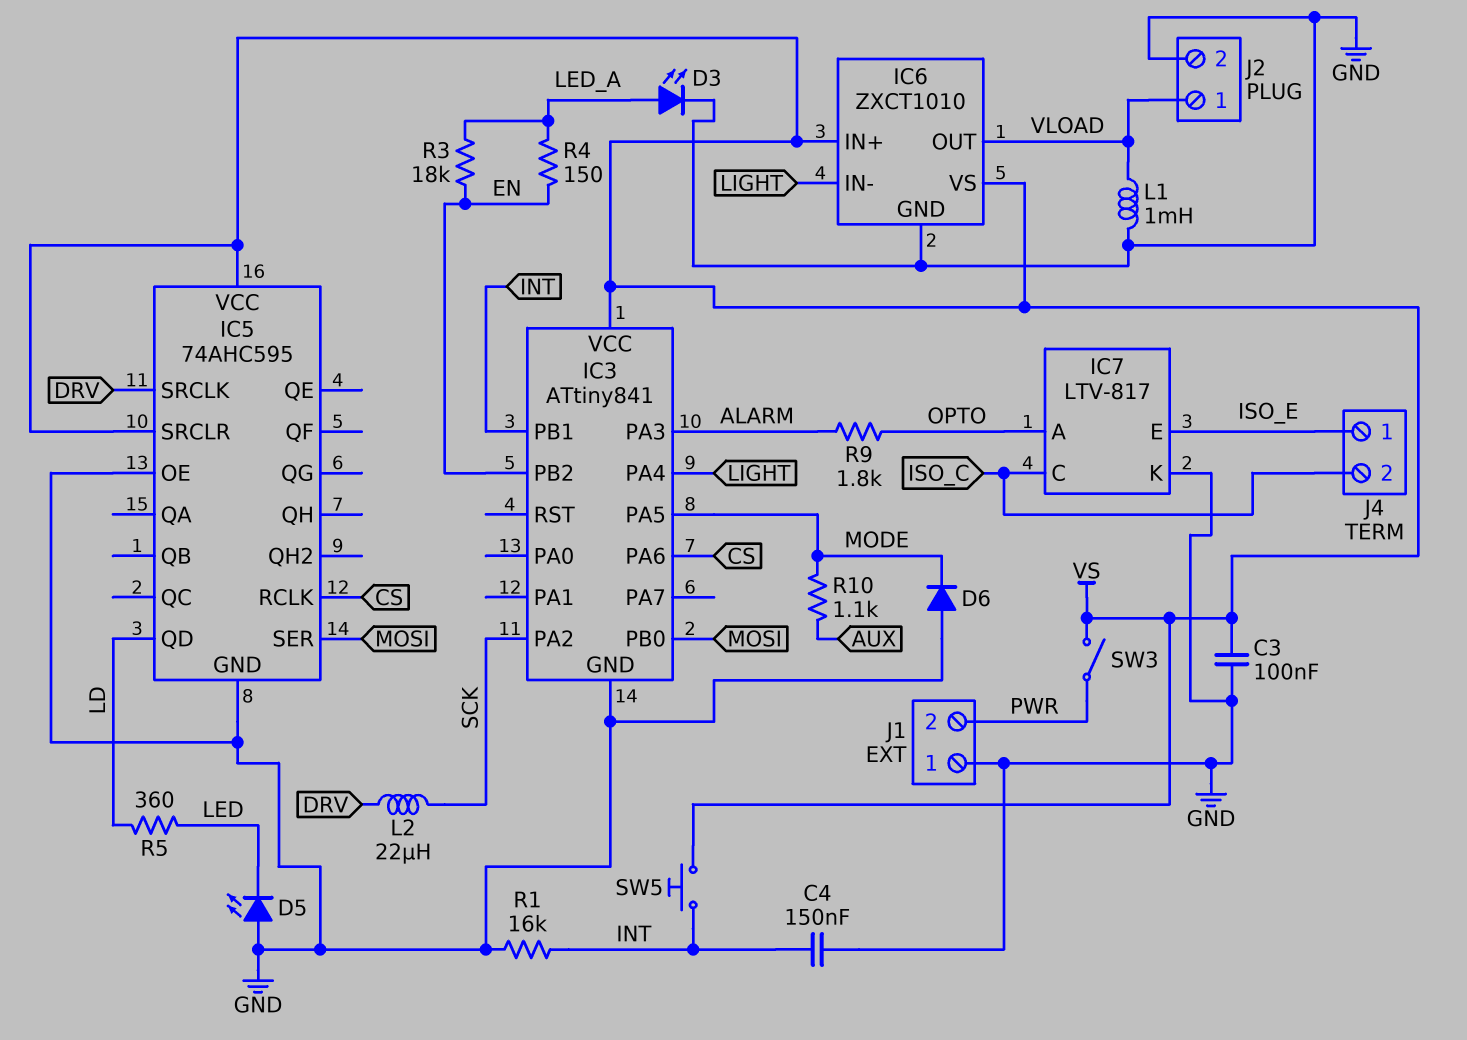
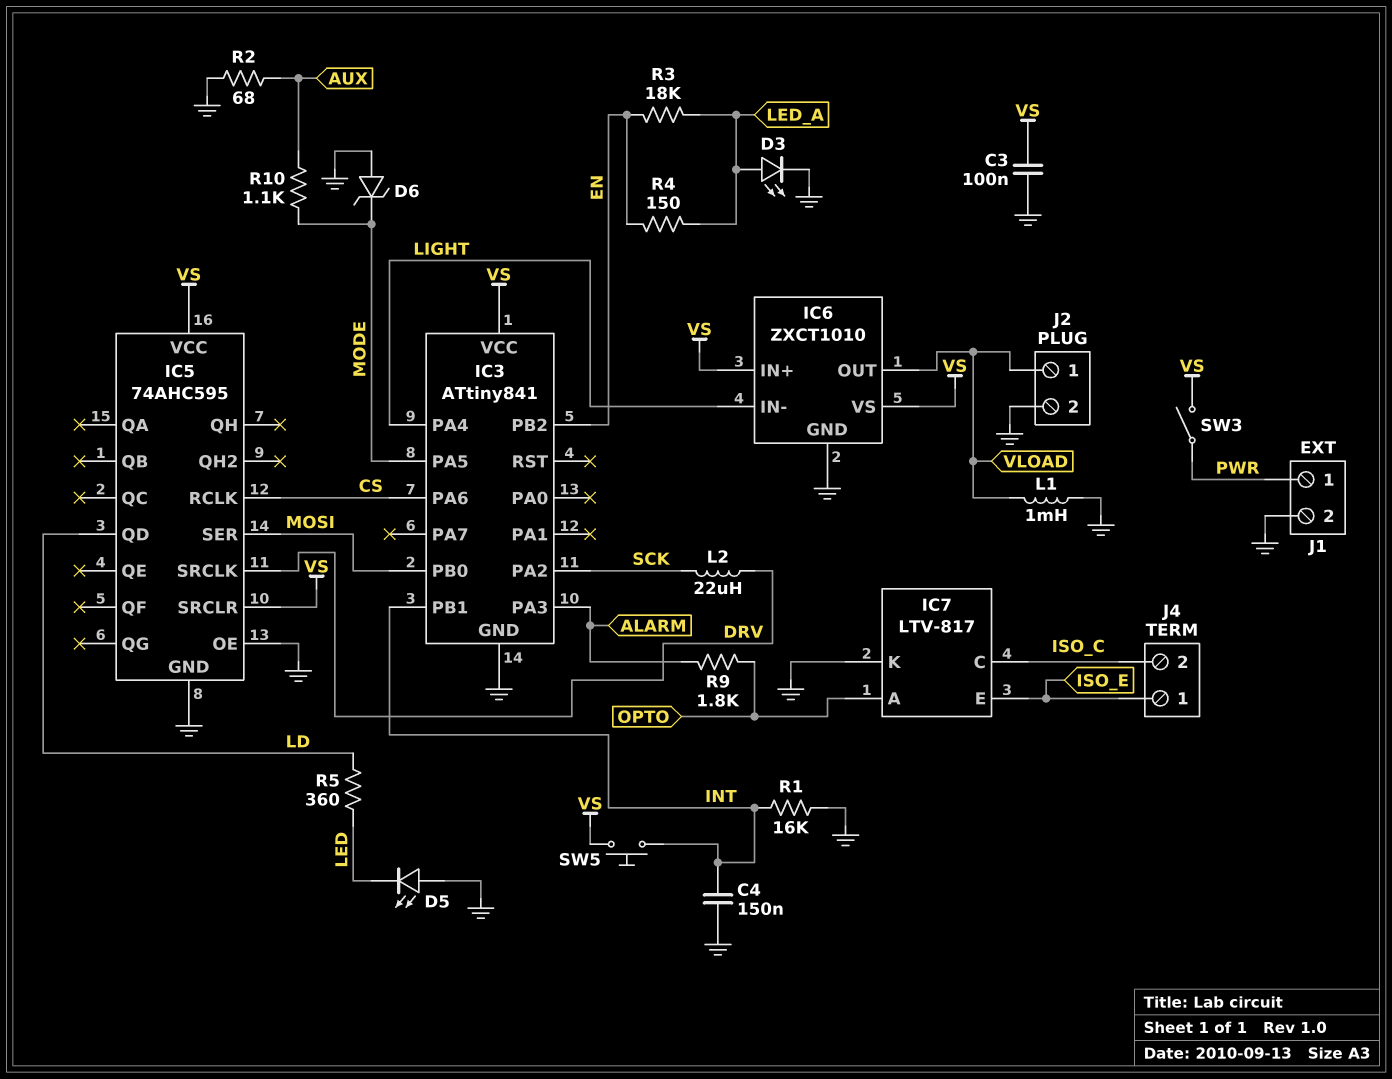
D6: diode (A GND, K MODE) -> zener (A GND, K MODE)
J1 pin 1: GND -> PWR
J1 pin 2: PWR -> GND
R2: none -> 68 (AUX, GND)

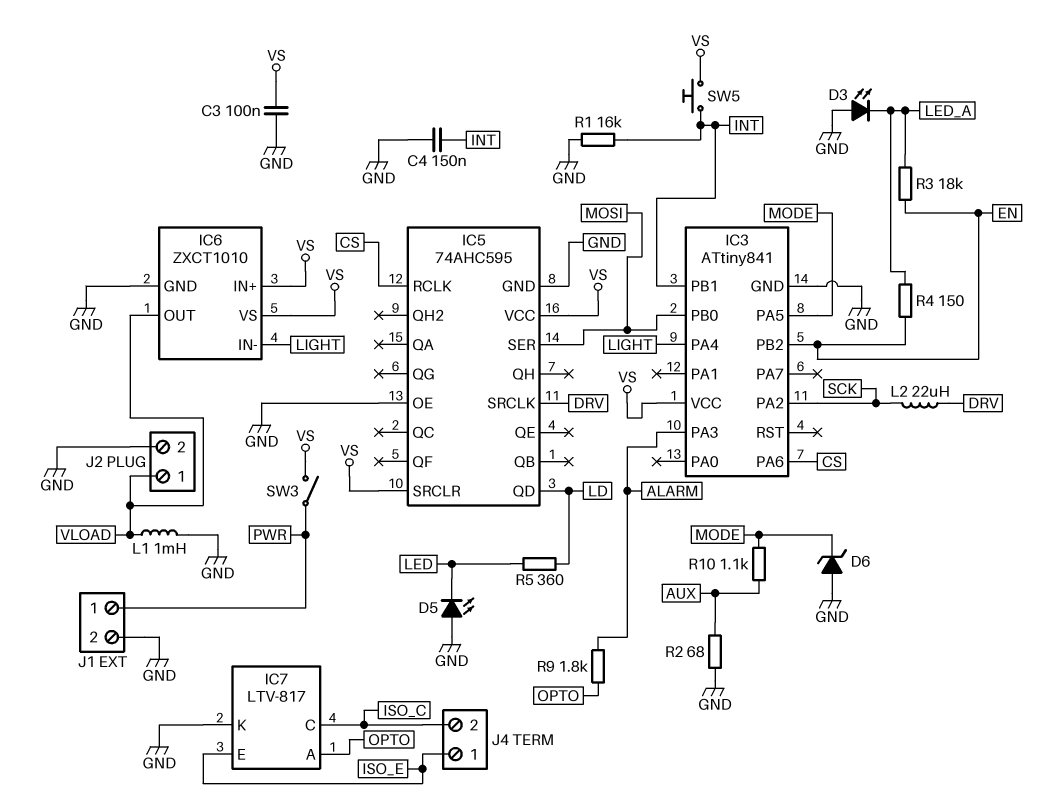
D3: LED (A LED_A, K GND) -> LED (A GND, K LED_A)

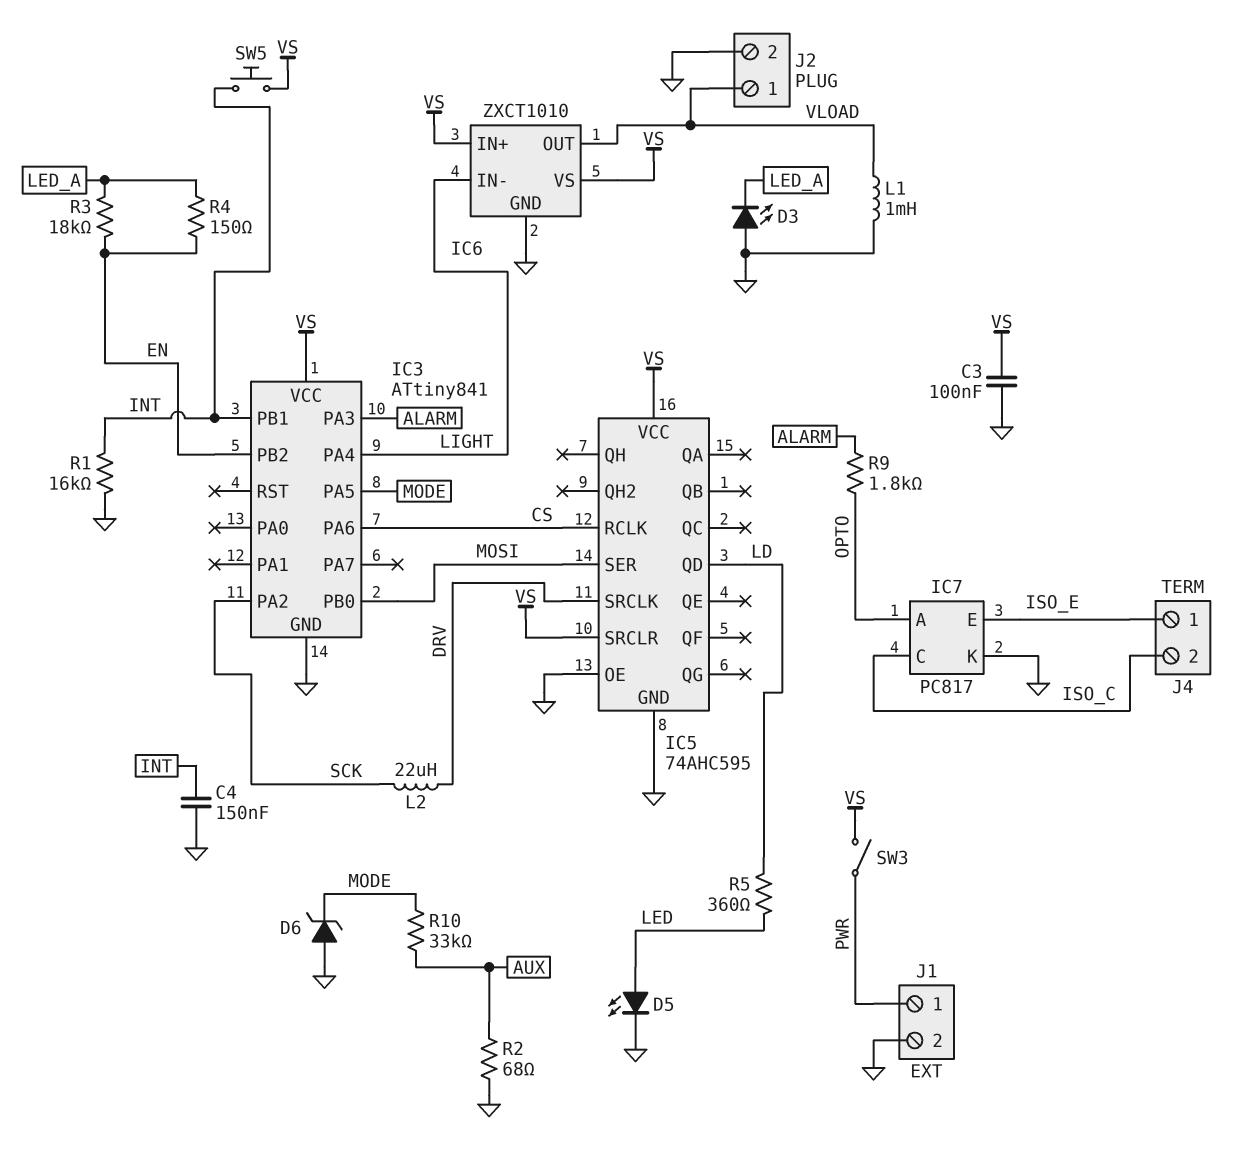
D5: LED (A GND, K LED) -> LED (A LED, K GND)
IC7: LTV-817 -> PC817
R10: 1.1k (AUX, MODE) -> 33k (AUX, MODE)

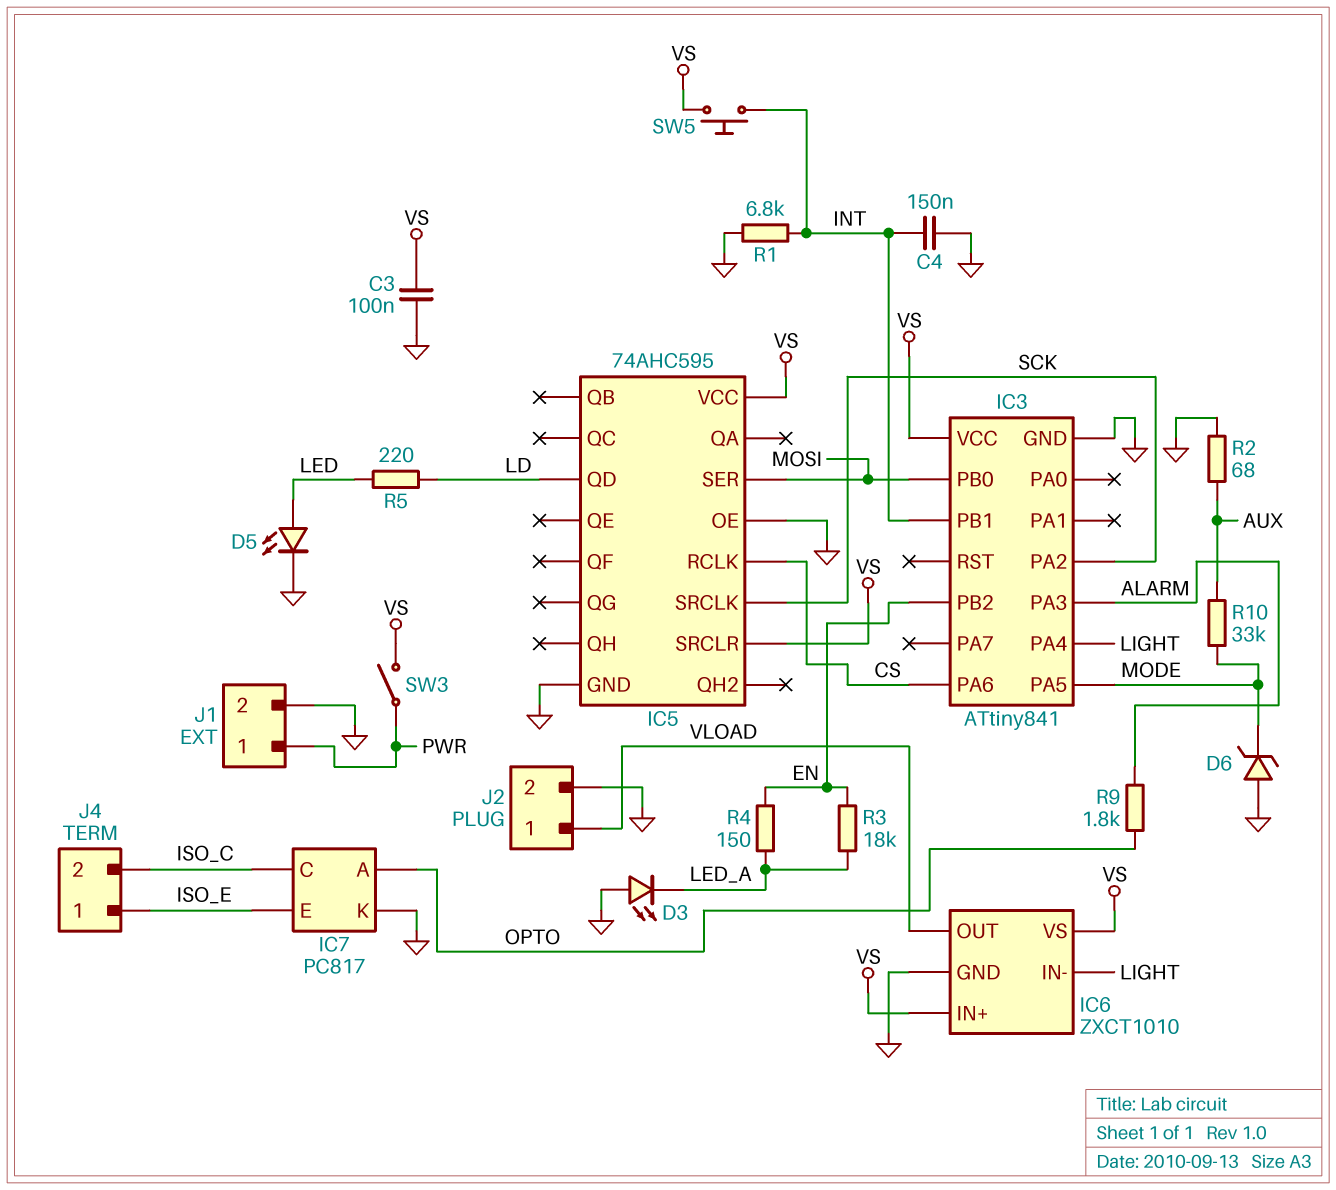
IC5 pin SRCLK: DRV -> SCK
L1: 1mH (GND, VLOAD) -> none
L2: 22uH (DRV, SCK) -> none
R1: 16k (GND, INT) -> 6.8k (GND, INT)
R5: 360 (LD, LED) -> 220 (LD, LED)

